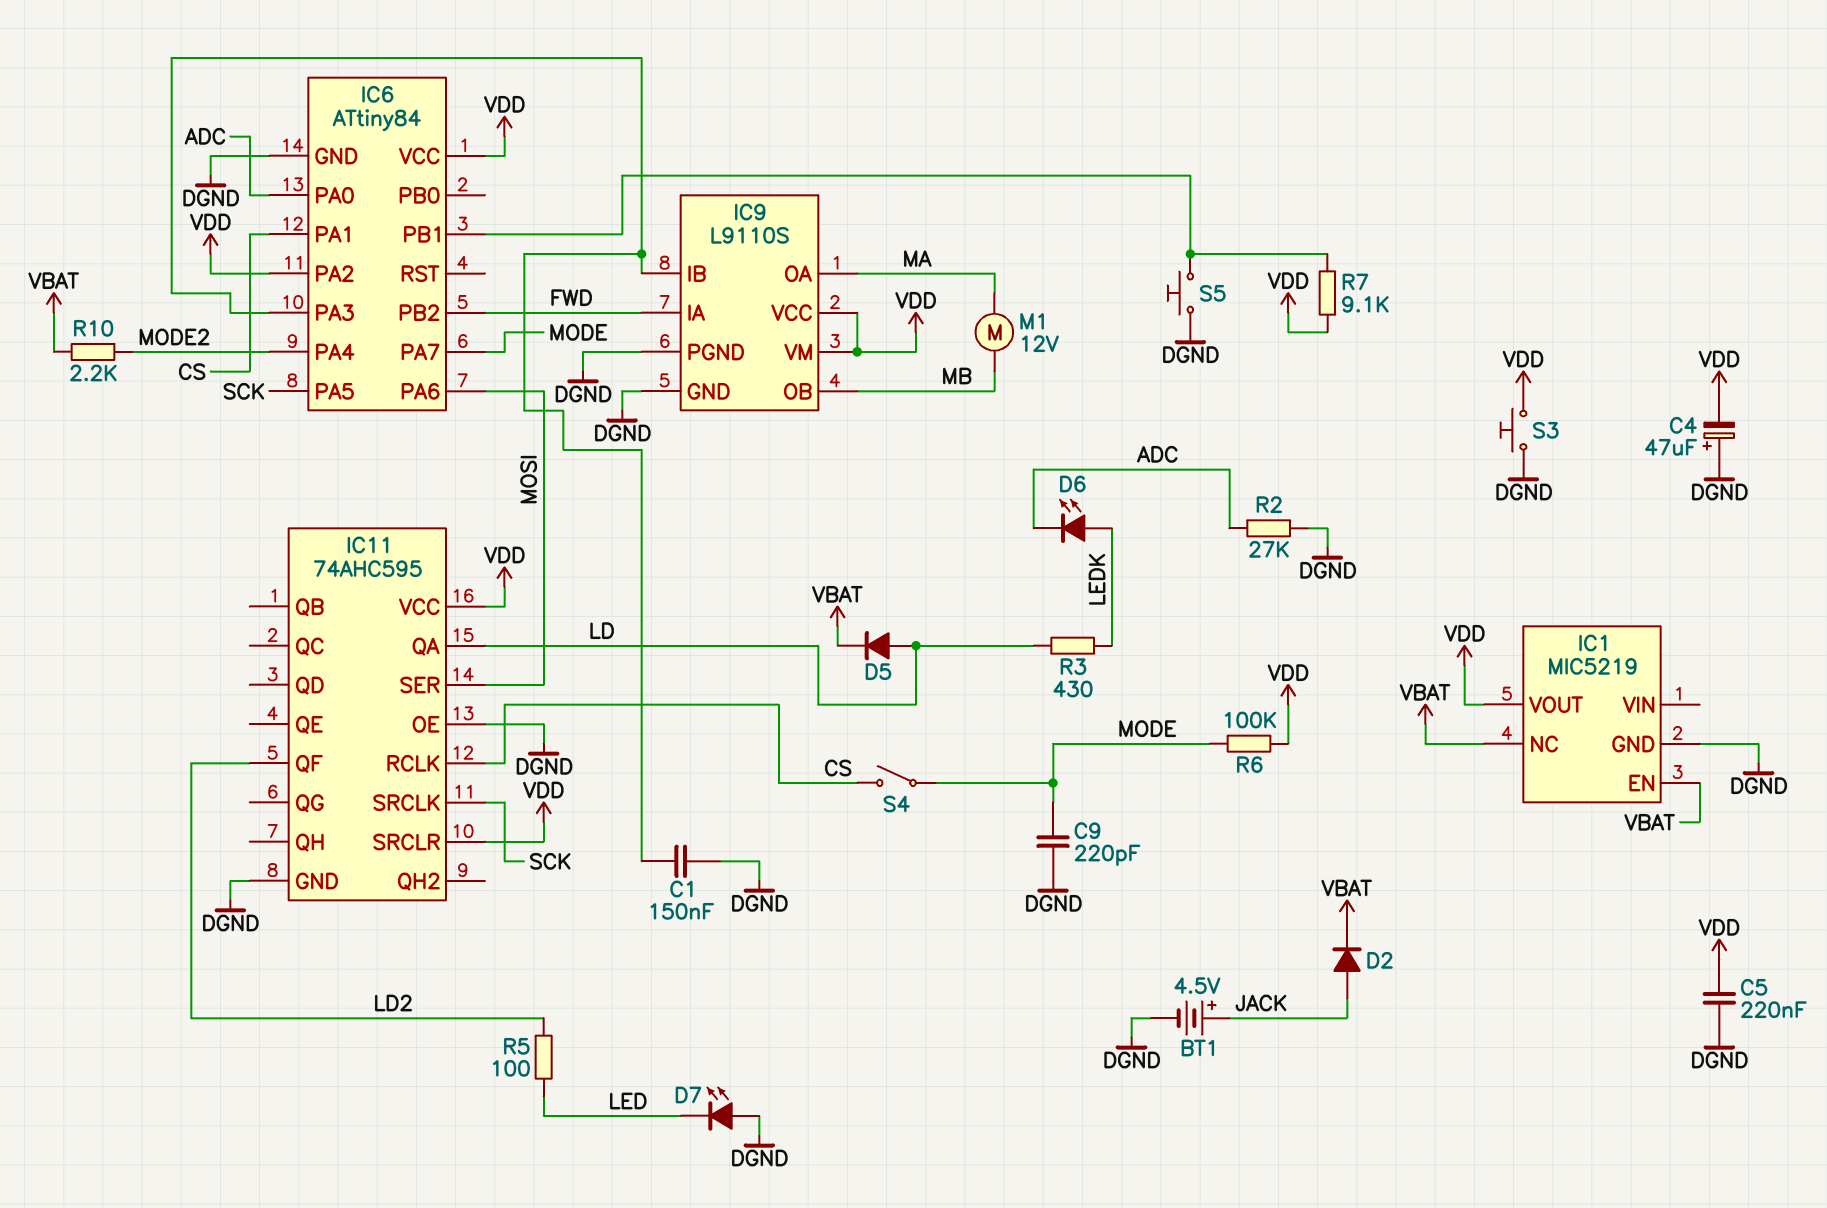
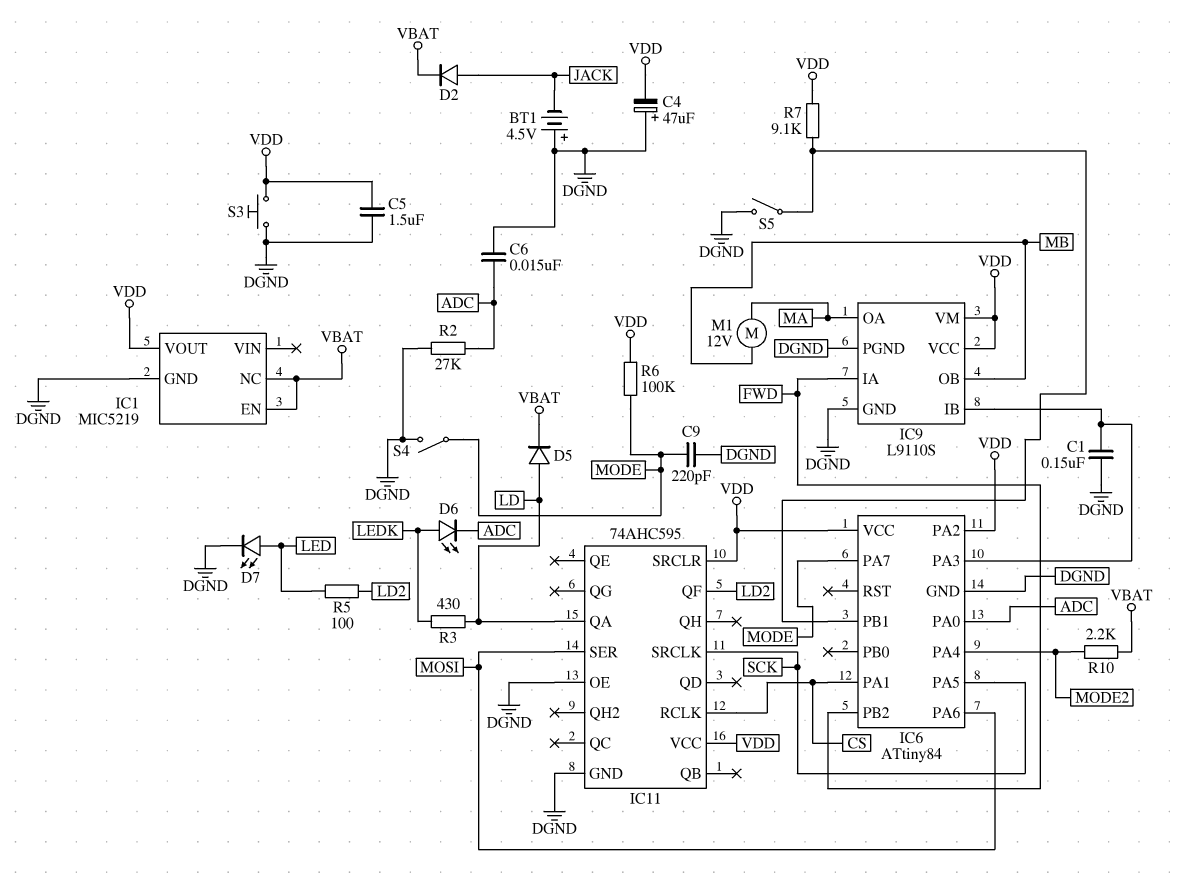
BT1: 4.5V (plus JACK, minus DGND) -> 4.5V (plus DGND, minus JACK)
C5: 220nF (DGND, VDD) -> 1.5uF (DGND, VDD)
C6: none -> 15nF (ADC, DGND)
D7: LED (A DGND, K LED) -> LED (A LED, K DGND)
S4: switch (CS, MODE) -> switch (DGND, MODE)
S5: button (DGND, IC6/PB1) -> switch (DGND, IC6/PB1)

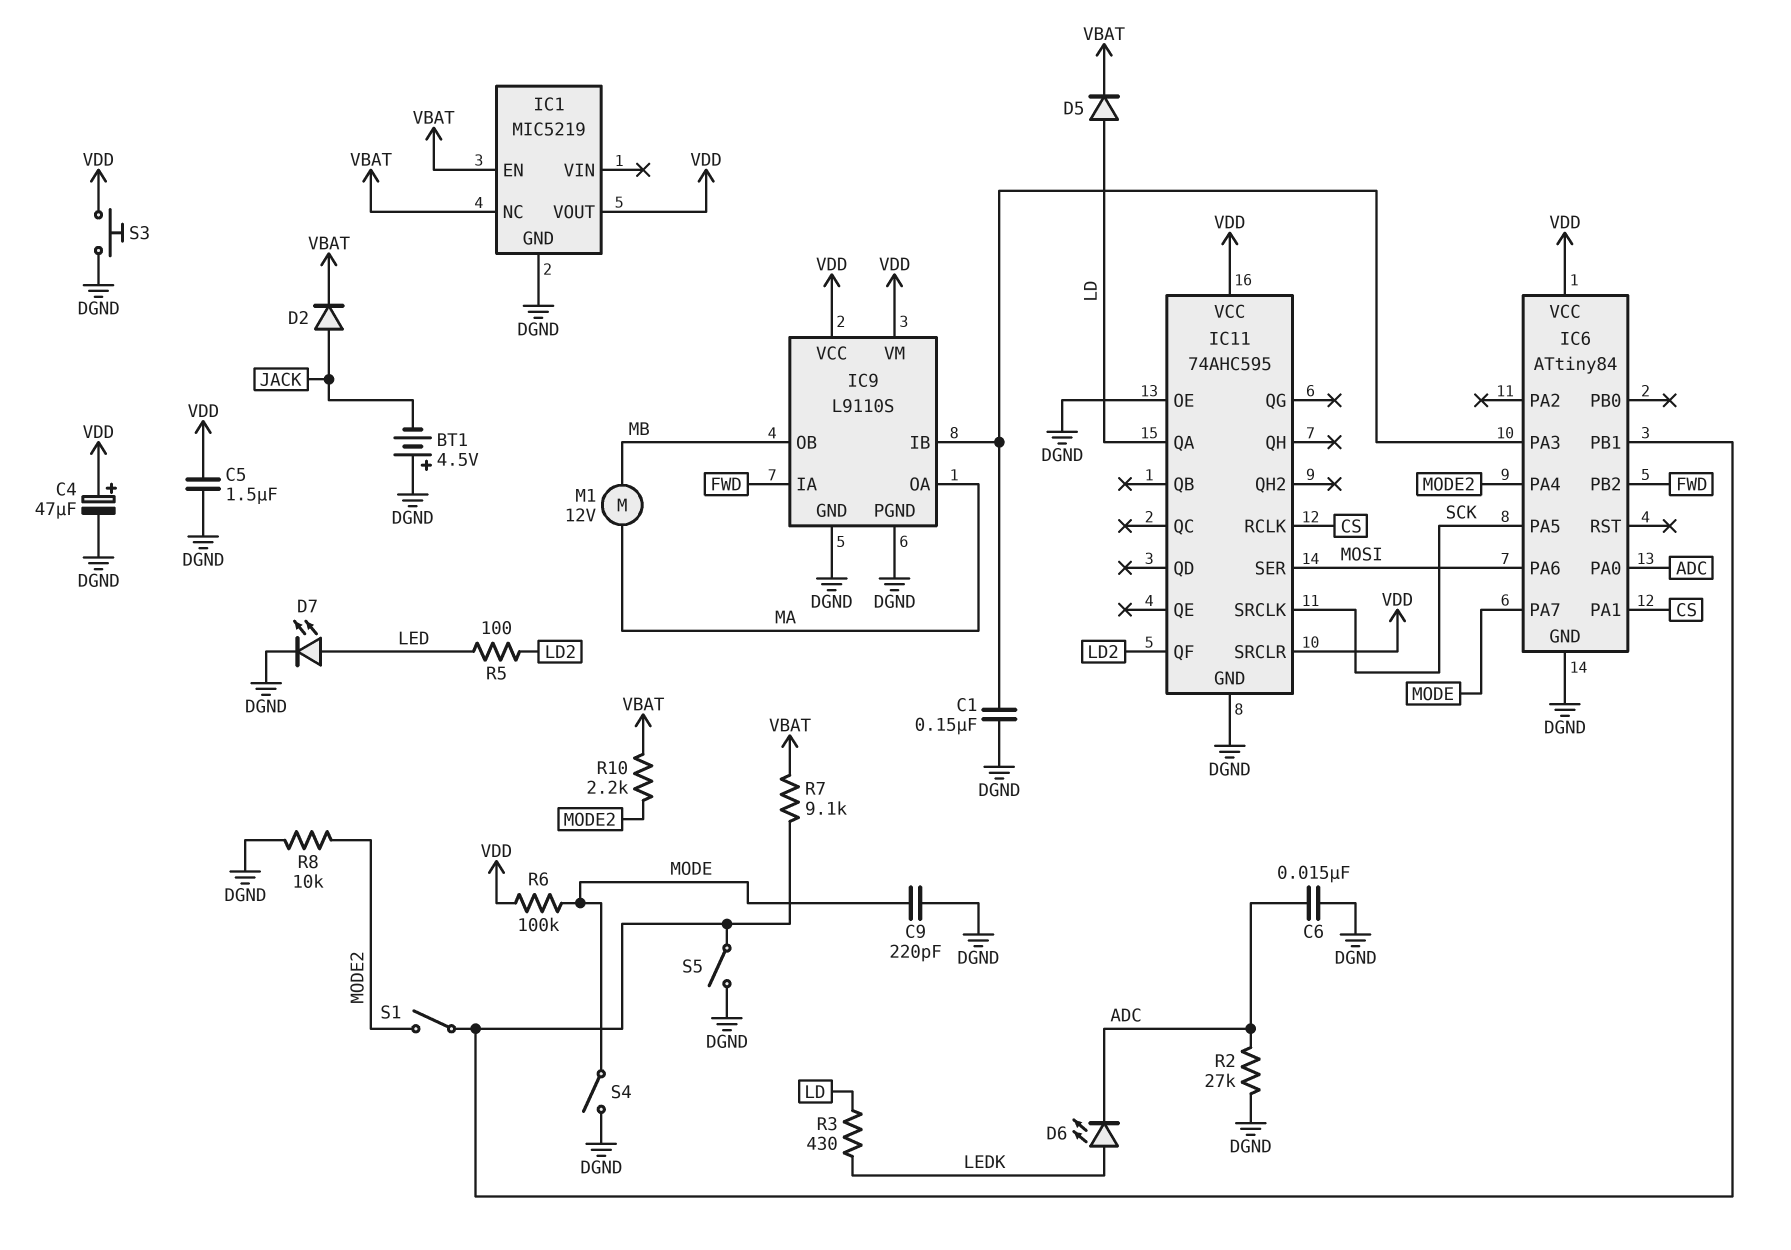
C4: 47uF (plus DGND, minus VDD) -> 47uF (plus VDD, minus DGND)
IC6 pin PA2: VDD -> none
R7: 9.1k (IC6/PB1, VDD) -> 9.1k (IC6/PB1, VBAT)
R8: none -> 10k (DGND, MODE2)
S1: none -> switch (IC6/PB1, MODE2)

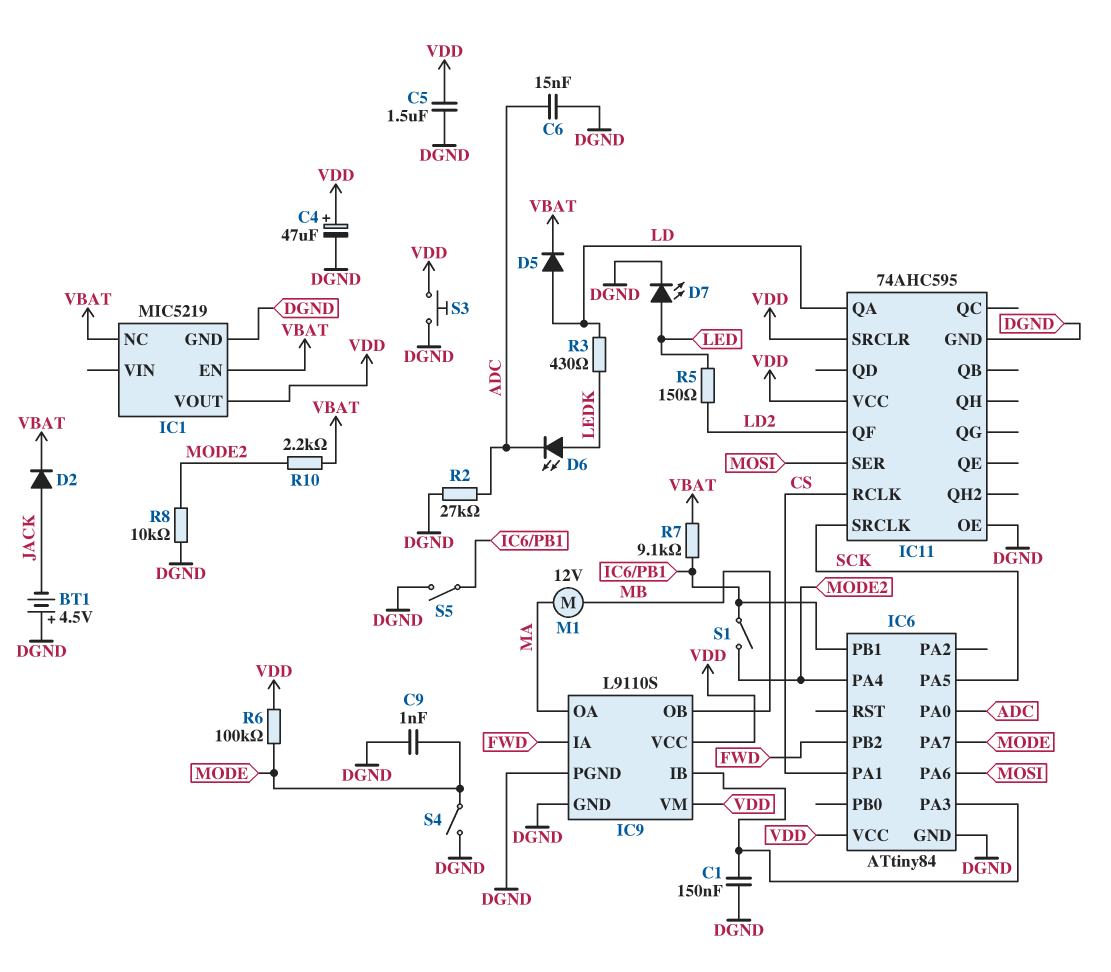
C9: 220pF (DGND, MODE) -> 1nF (DGND, MODE)
R5: 100 (LD2, LED) -> 150 (LD2, LED)

